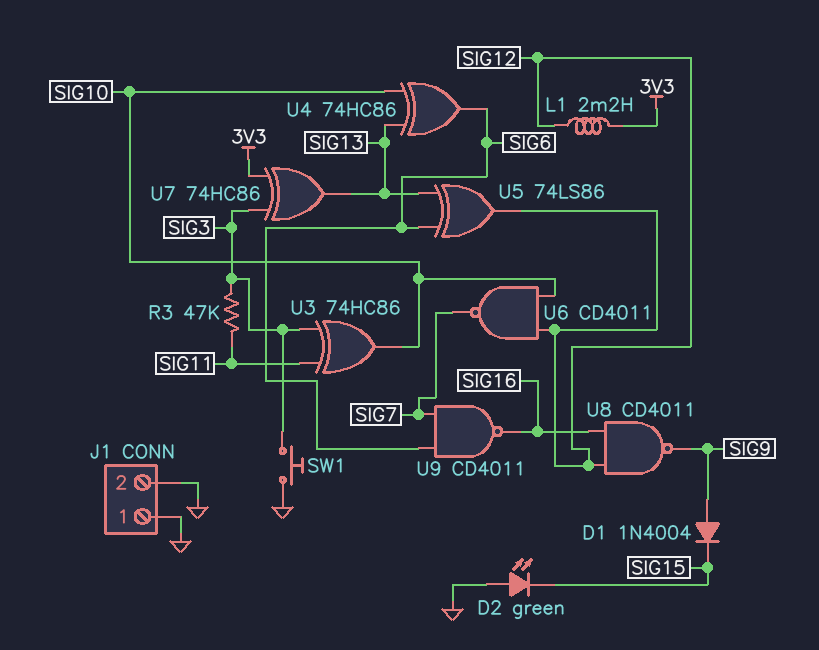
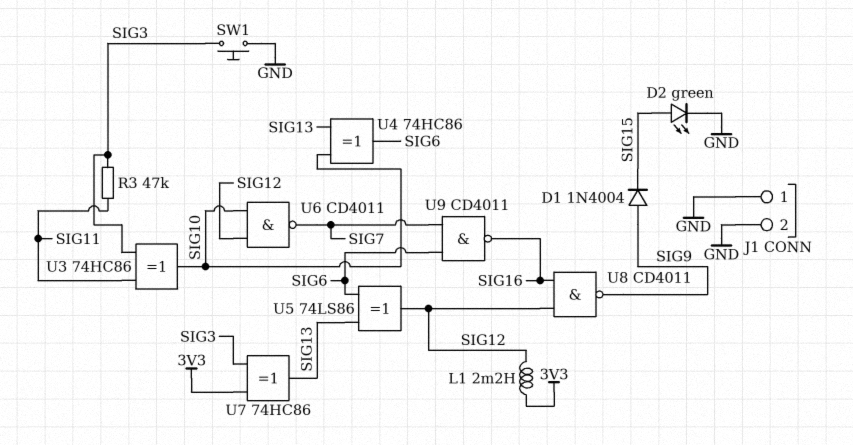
D2: LED green (A GND, K SIG15) -> LED green (A SIG15, K GND)

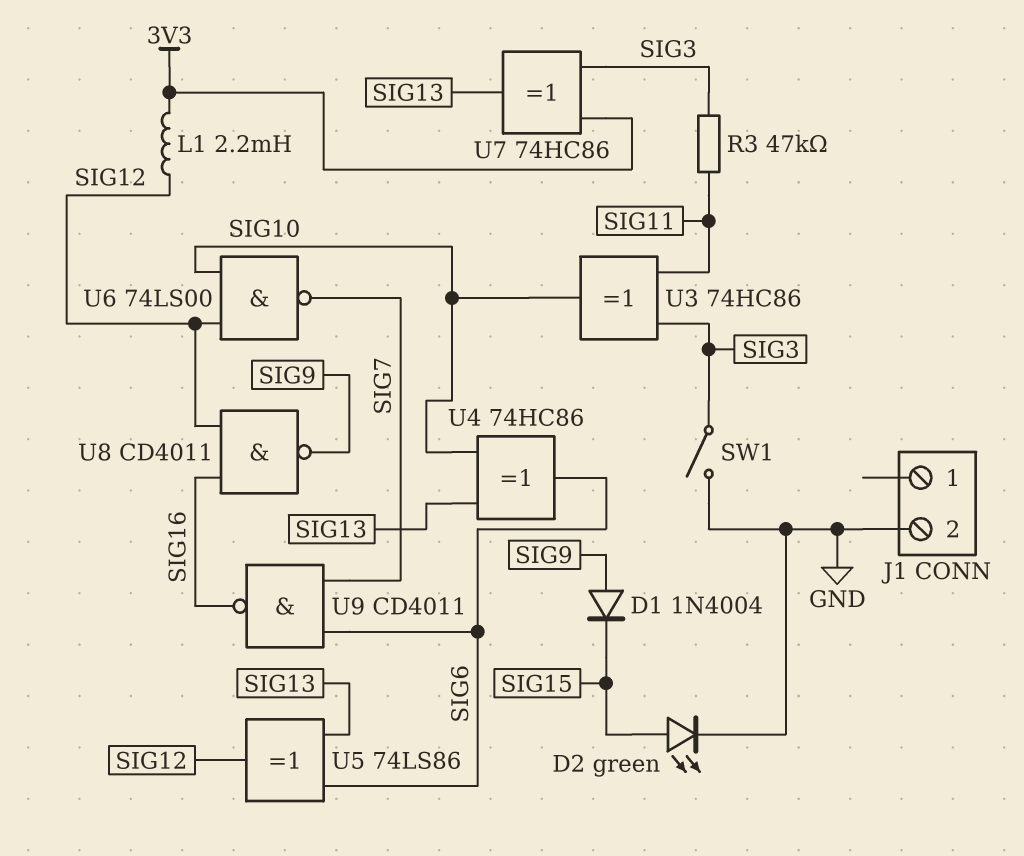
J1 pin 1: GND -> none
SW1: button (GND, SIG3) -> switch (GND, SIG3)
U6: NAND CD4011 (in SIG10, in SIG12, out SIG7) -> NAND 74LS00 (in SIG10, in SIG12, out SIG7)

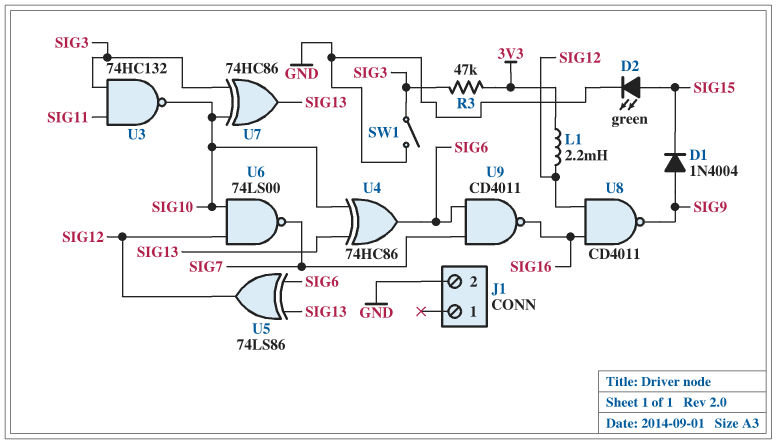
R3: 47k (SIG3, SIG11) -> 47k (3V3, SIG3)
U3: XOR 74HC86 (in SIG3, in SIG11, out SIG10) -> NAND 74HC132 (in SIG3, in SIG11, out SIG10)
U7: XOR 74HC86 (in 3V3, in SIG3, out SIG13) -> XOR 74HC86 (in SIG3, in SIG10, out SIG13)

